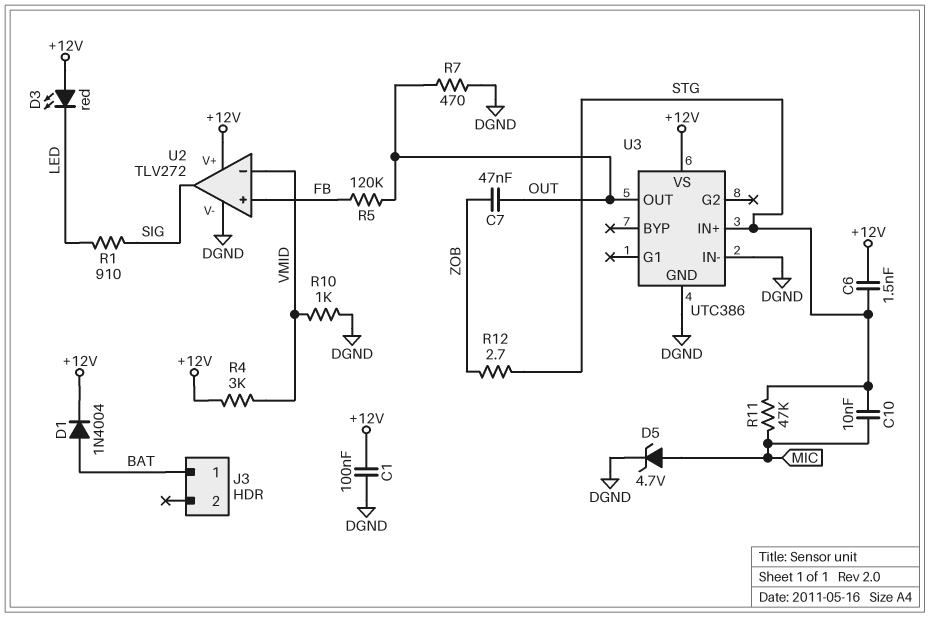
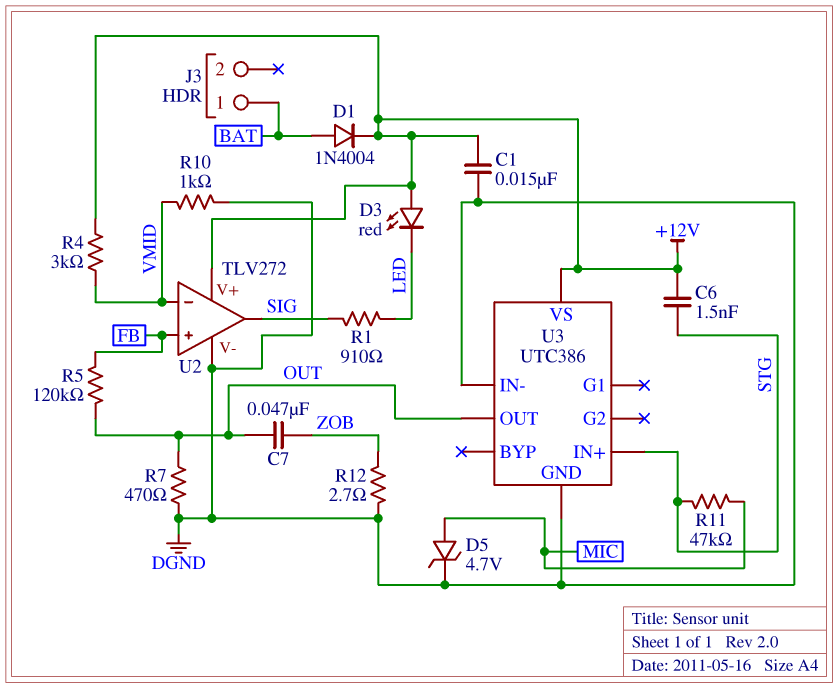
C1: 100nF (+12V, DGND) -> 15nF (+12V, DGND)
C10: 10nF (MIC, STG) -> none
R12: 2.7 (STG, ZOB) -> 2.7 (DGND, ZOB)

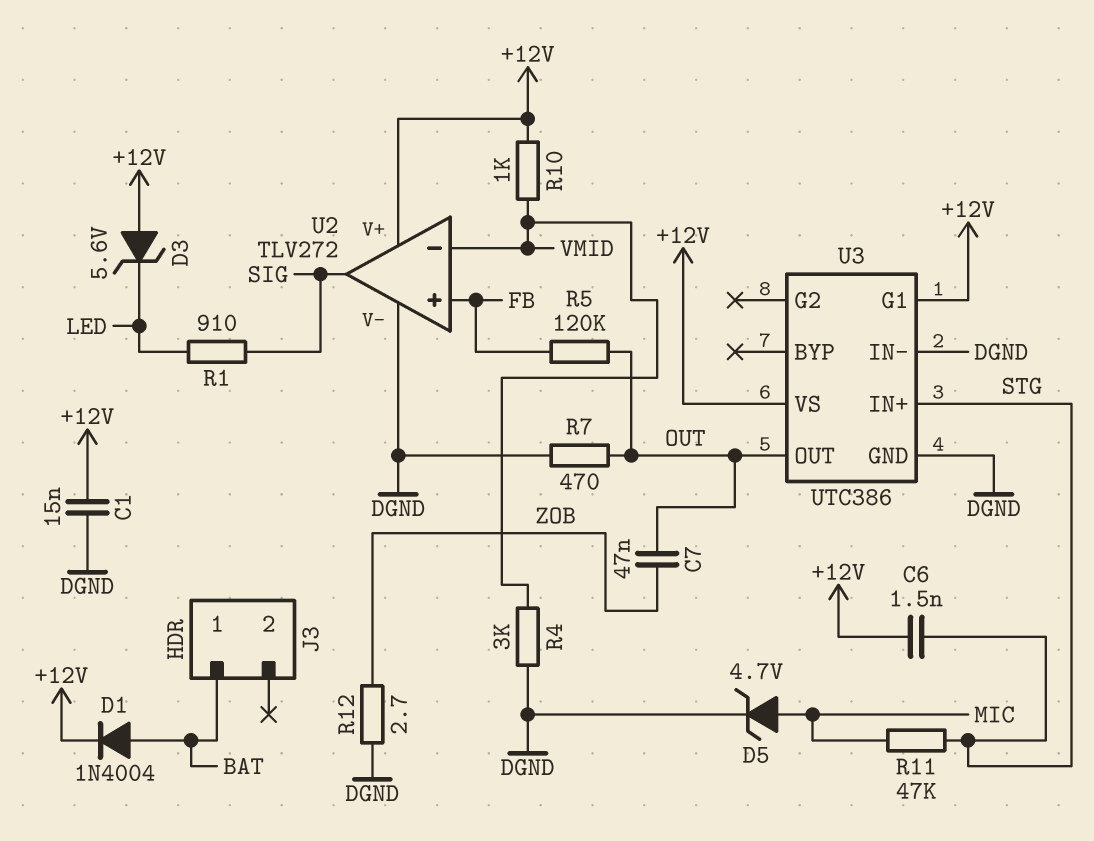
D3: LED red (A +12V, K LED) -> zener 5.6V (A +12V, K LED)
R4: 3k (+12V, VMID) -> 3k (DGND, VMID)
R10: 1k (DGND, VMID) -> 1k (+12V, VMID)
U3 pin G1: none -> +12V

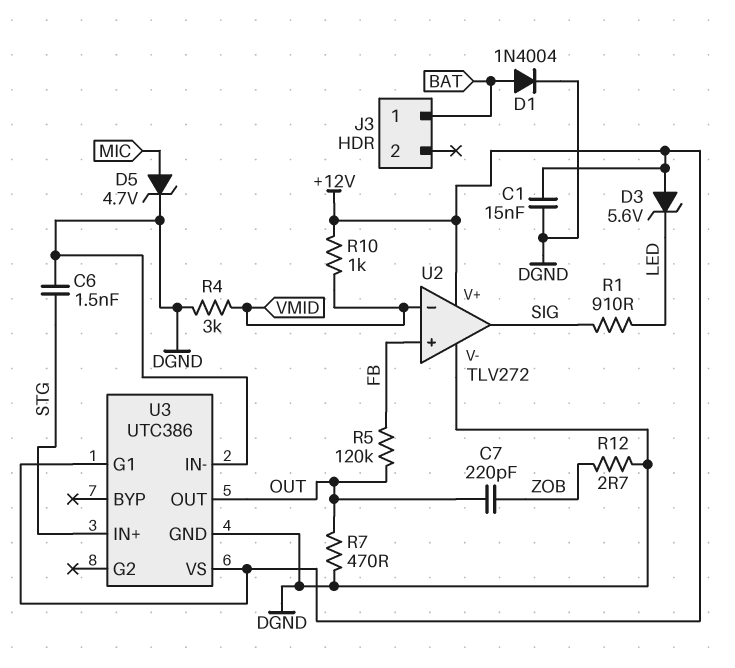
C6: 1.5nF (+12V, STG) -> 1.5nF (DGND, STG)
C7: 47nF (OUT, ZOB) -> 220pF (OUT, ZOB)
D1: diode 1N4004 (A BAT, K +12V) -> diode 1N4004 (A BAT, K DGND)
R11: 47k (MIC, STG) -> none

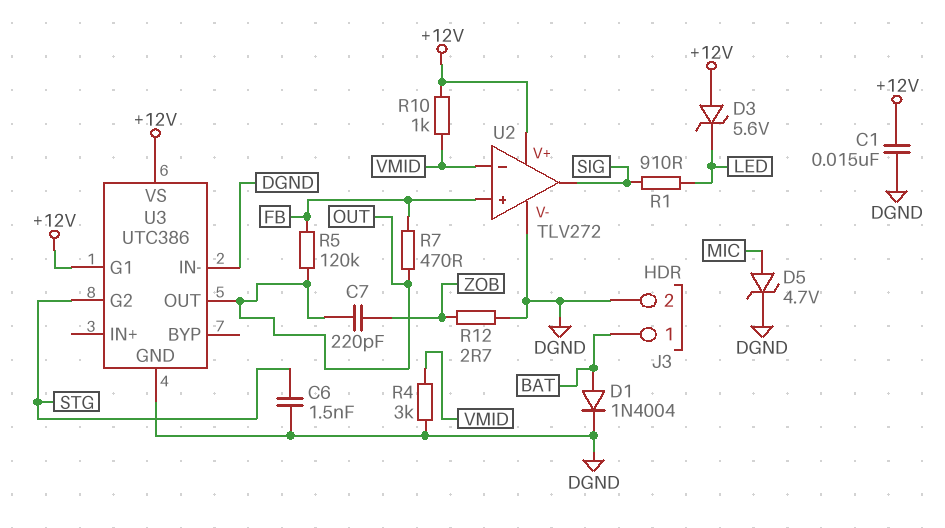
J3 pin 2: none -> DGND
R7: 470 (DGND, OUT) -> 470 (FB, OUT)
U3 pin G2: none -> STG
U3 pin IN+: STG -> none

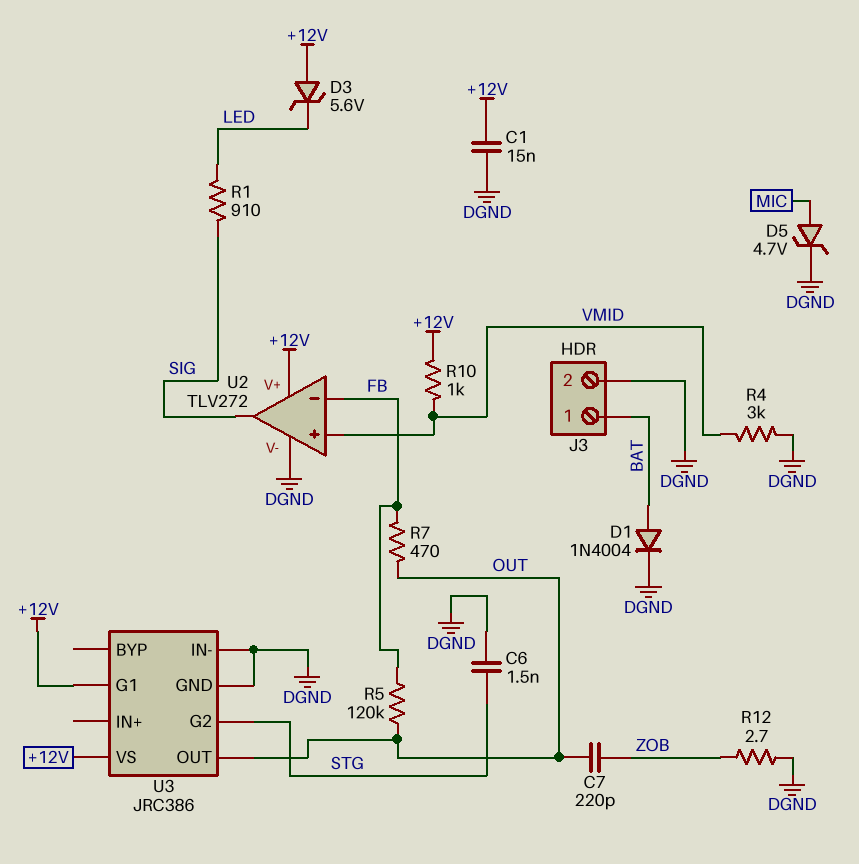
U2 pin in+: FB -> VMID
U2 pin in-: VMID -> FB
U3: UTC386 -> JRC386

